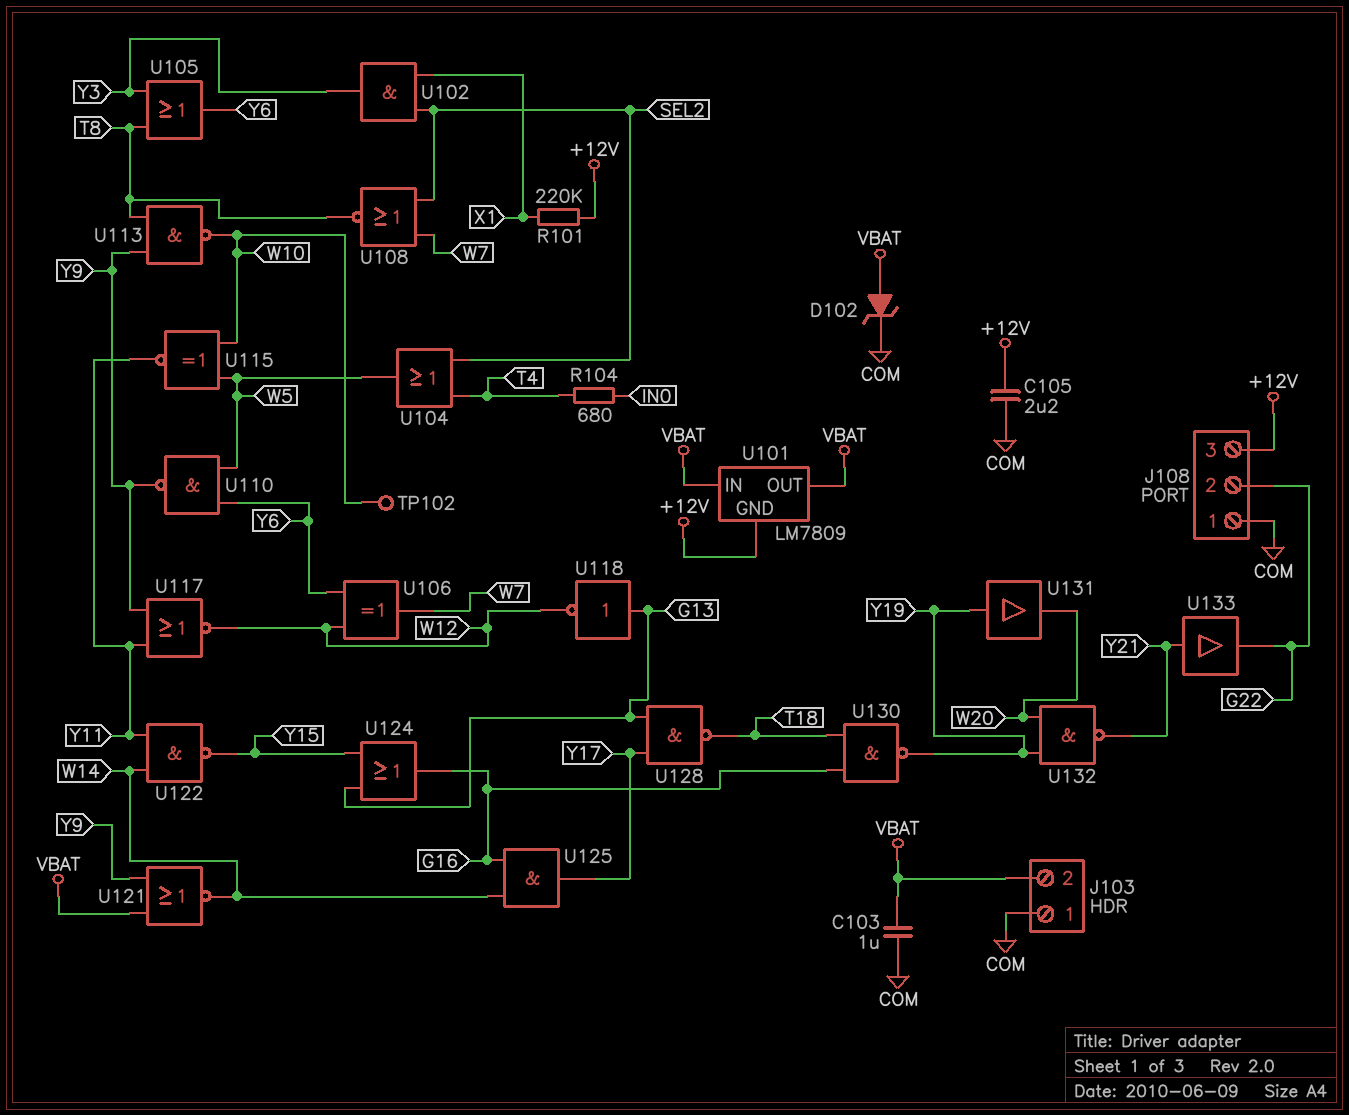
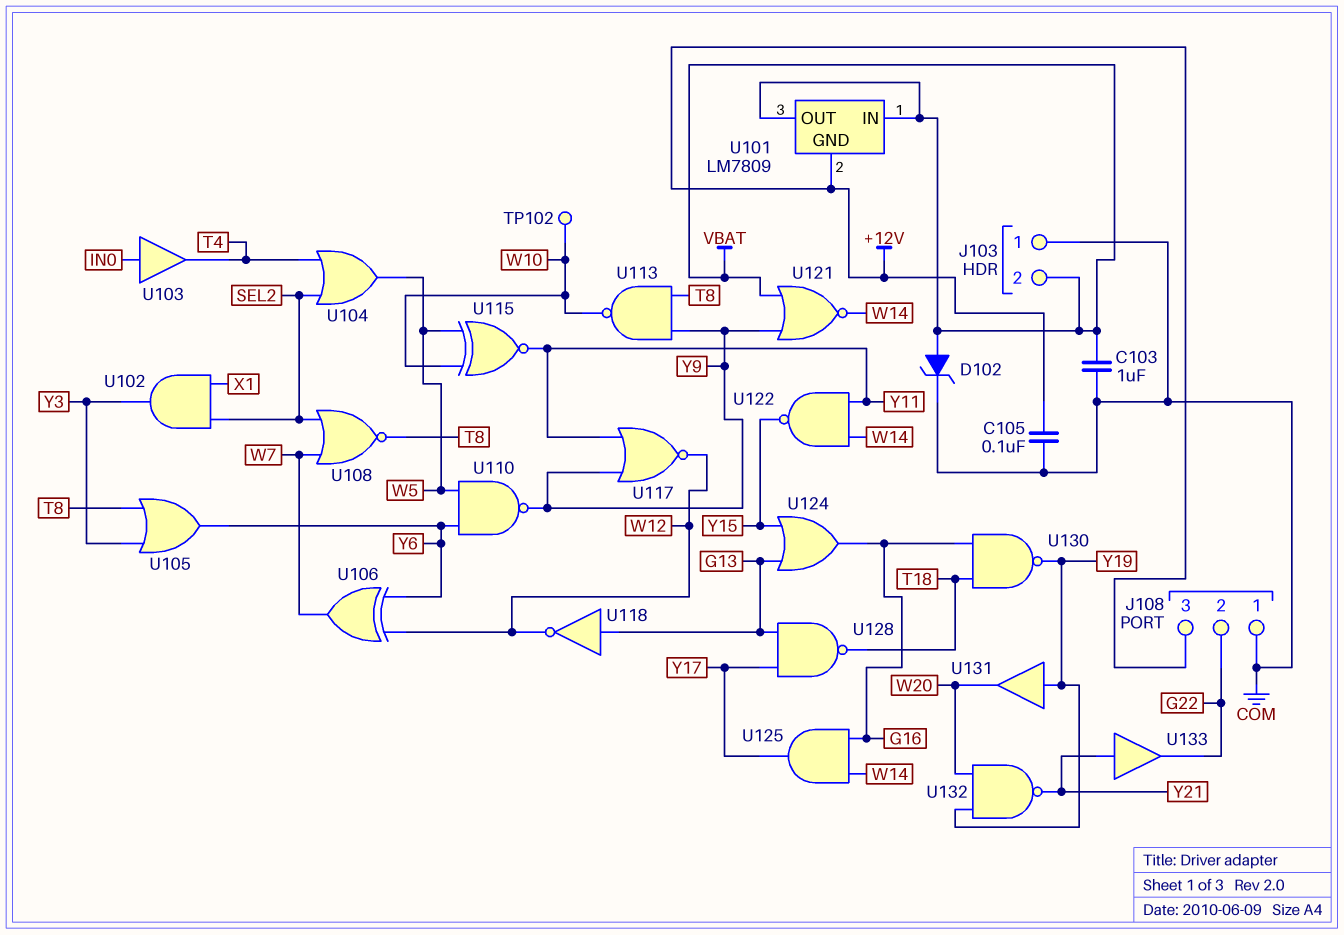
C105: 2.2uF (+12V, COM) -> 100nF (+12V, COM)
R101: 220k (+12V, X1) -> none
R104: 680 (IN0, T4) -> none
U103: none -> buffer (in IN0, out T4)

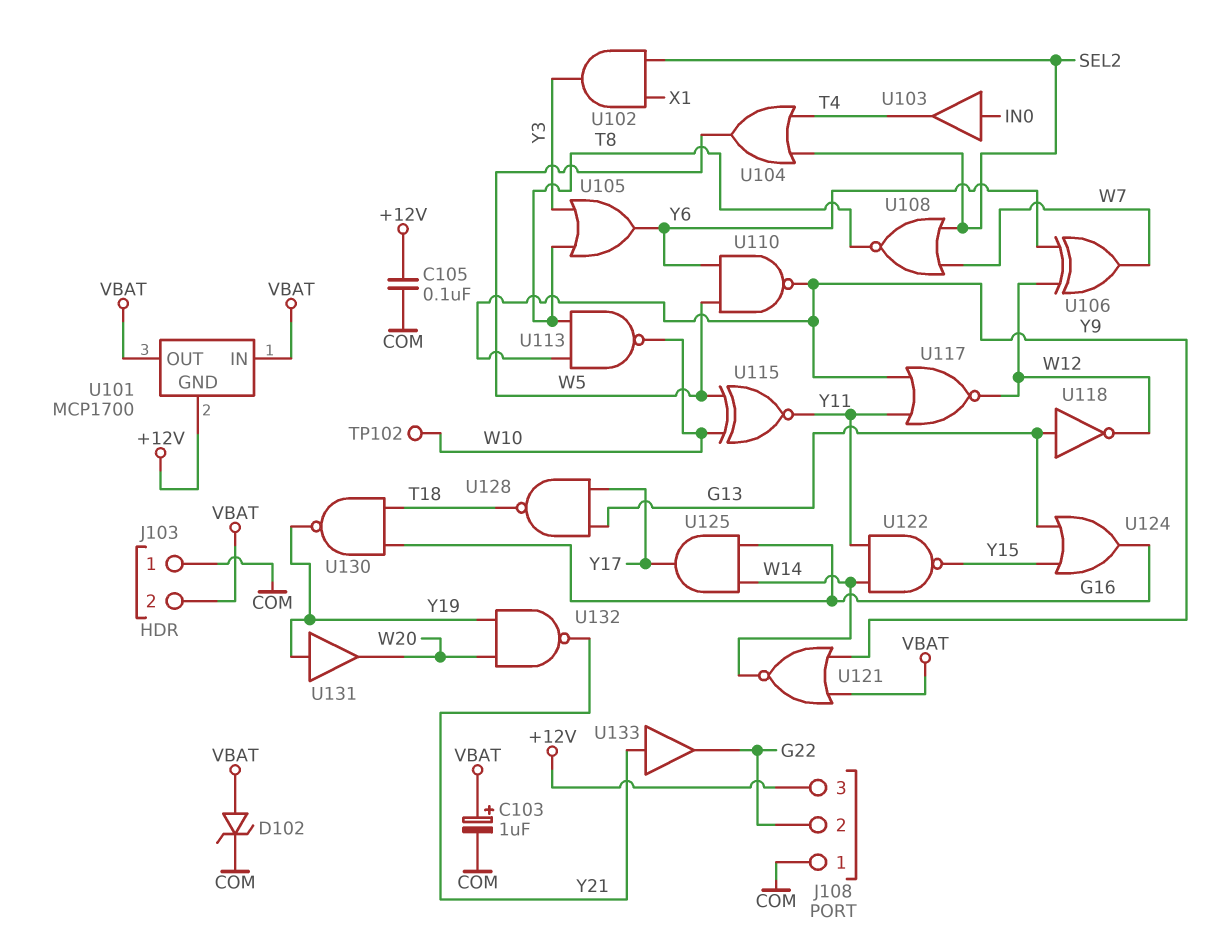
C103: 1uF (COM, VBAT) -> 1uF (plus VBAT, minus COM)
U101: LM7809 -> MCP1700

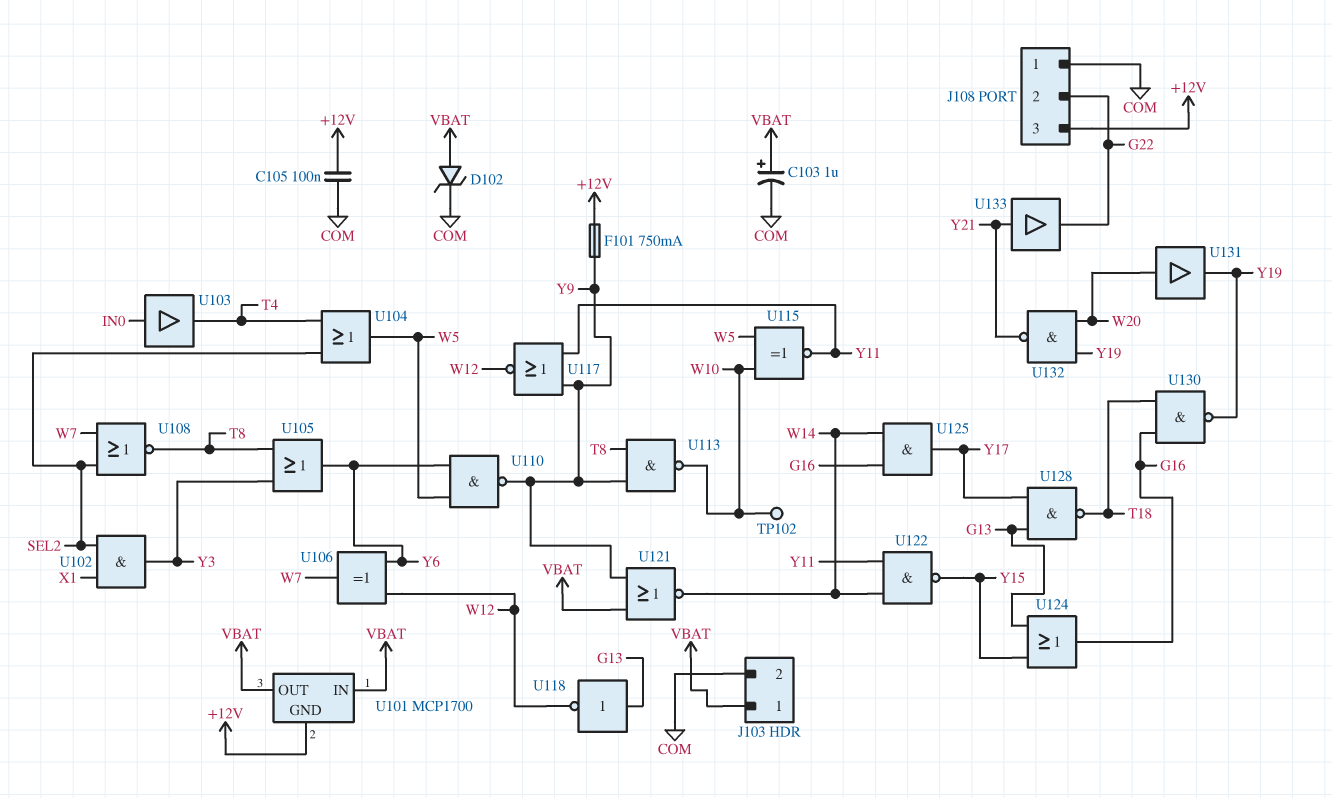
F101: none -> 750mA (+12V, Y9)
J103 pin 1: COM -> VBAT
J103 pin 2: VBAT -> COM
U131: buffer (in Y19, out W20) -> buffer (in W20, out Y19)

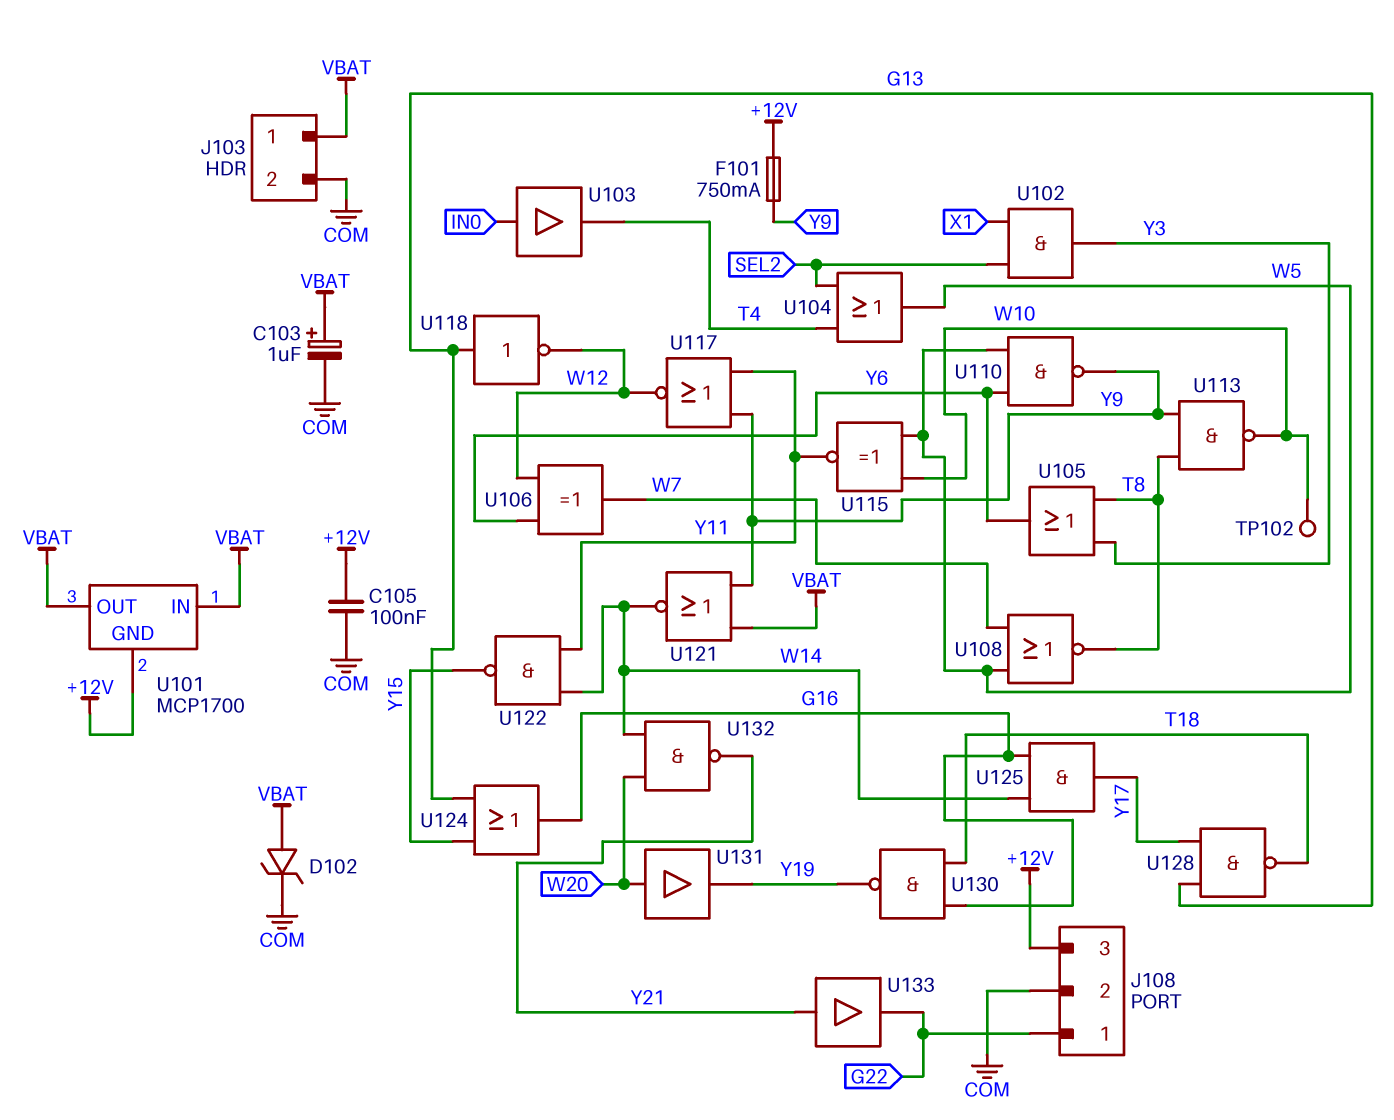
J108 pin 1: COM -> G22
J108 pin 2: G22 -> COM
U108: NOR (in SEL2, in W7, out T8) -> NOR (in W5, in W7, out T8)
U132: NAND (in W20, in Y19, out Y21) -> NAND (in W14, in W20, out Y21)

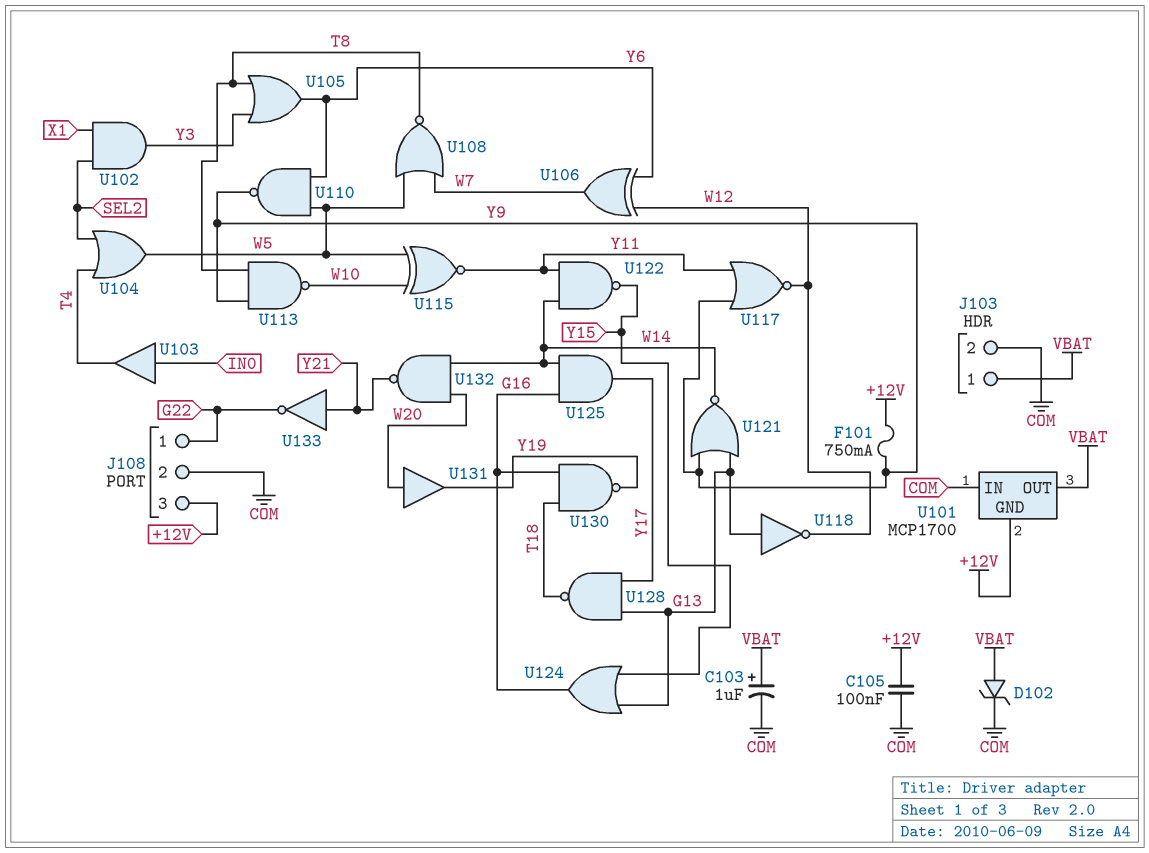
TP102: test point (W10) -> none
U101 pin IN: VBAT -> COM
U121: NOR (in VBAT, in Y9, out W14) -> NOR (in G13, in Y9, out W14)
U133: buffer (in Y21, out G22) -> NOT (in Y21, out G22)

